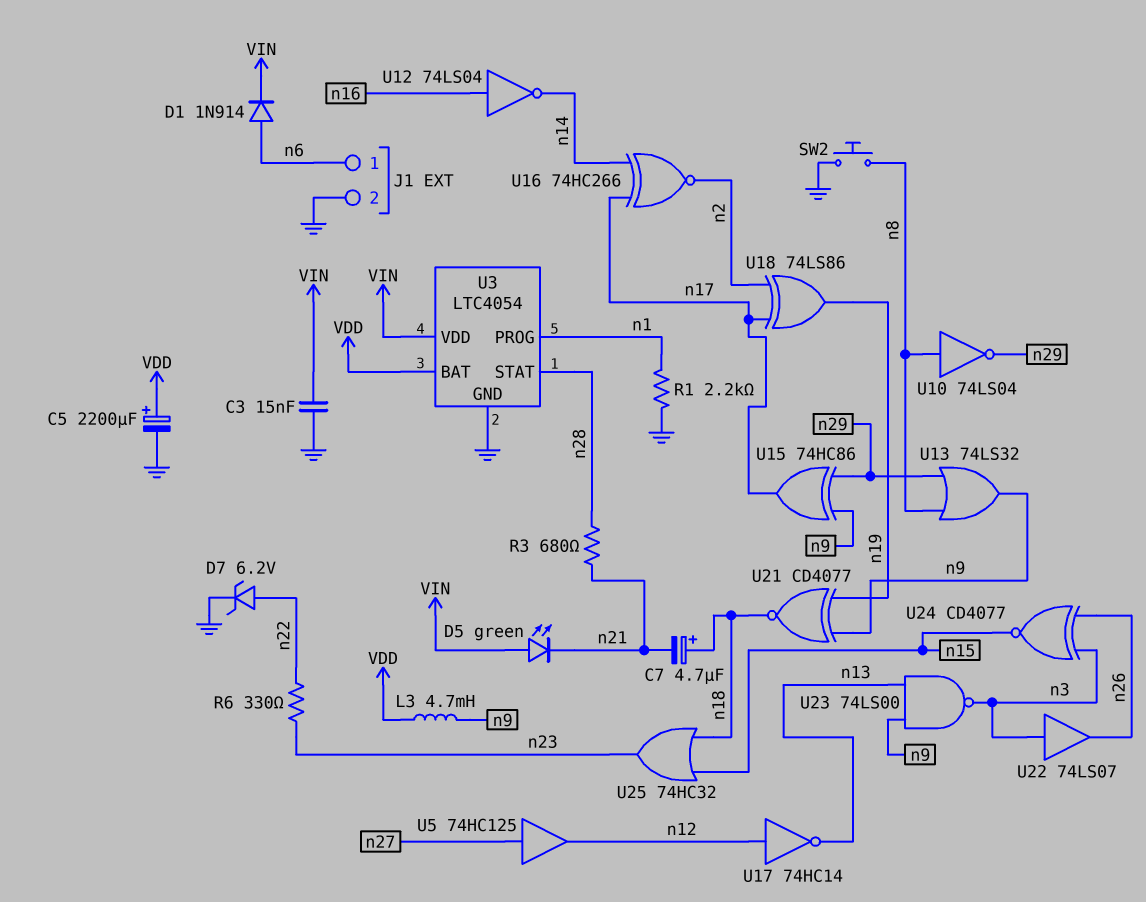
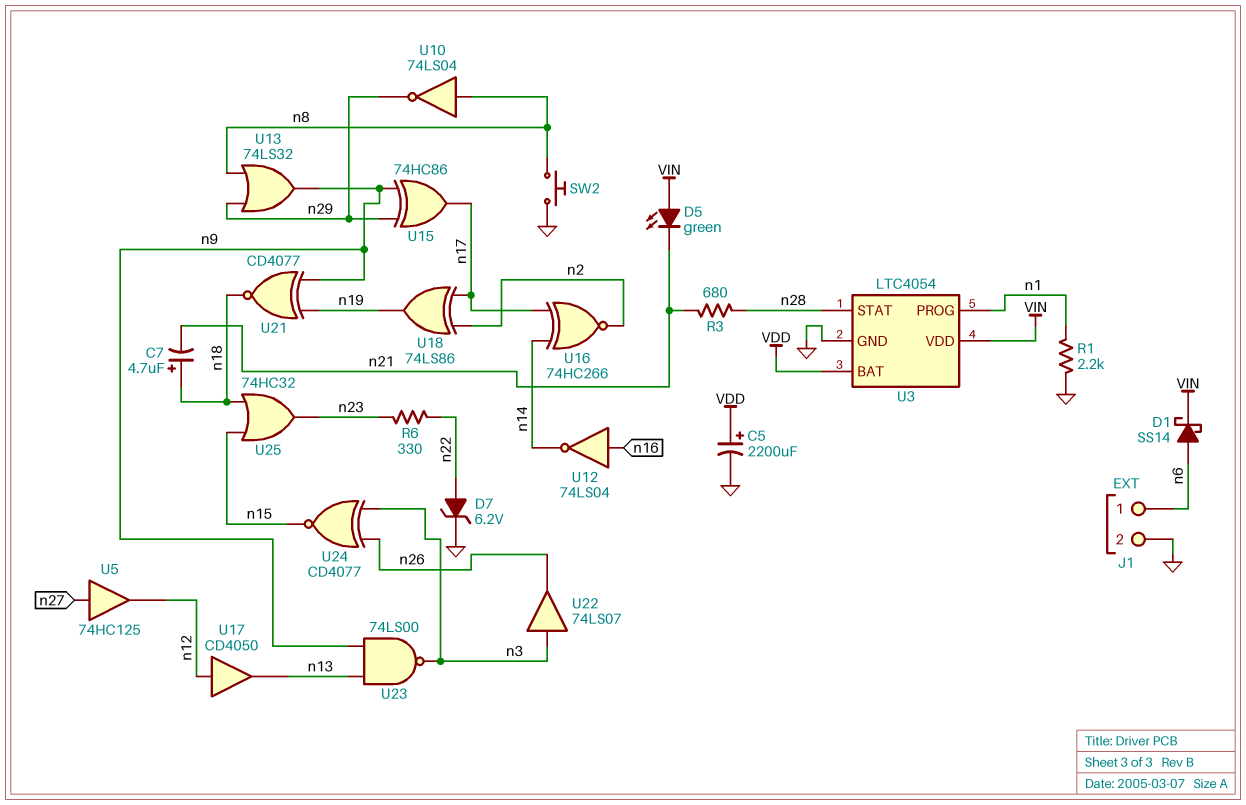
C3: 15nF (GND, VIN) -> none
D1: diode 1N914 (A n6, K VIN) -> schottky SS14 (A n6, K VIN)
L3: 4.7mH (VDD, n9) -> none
U17: NOT 74HC14 (in n12, out n13) -> buffer CD4050 (in n12, out n13)

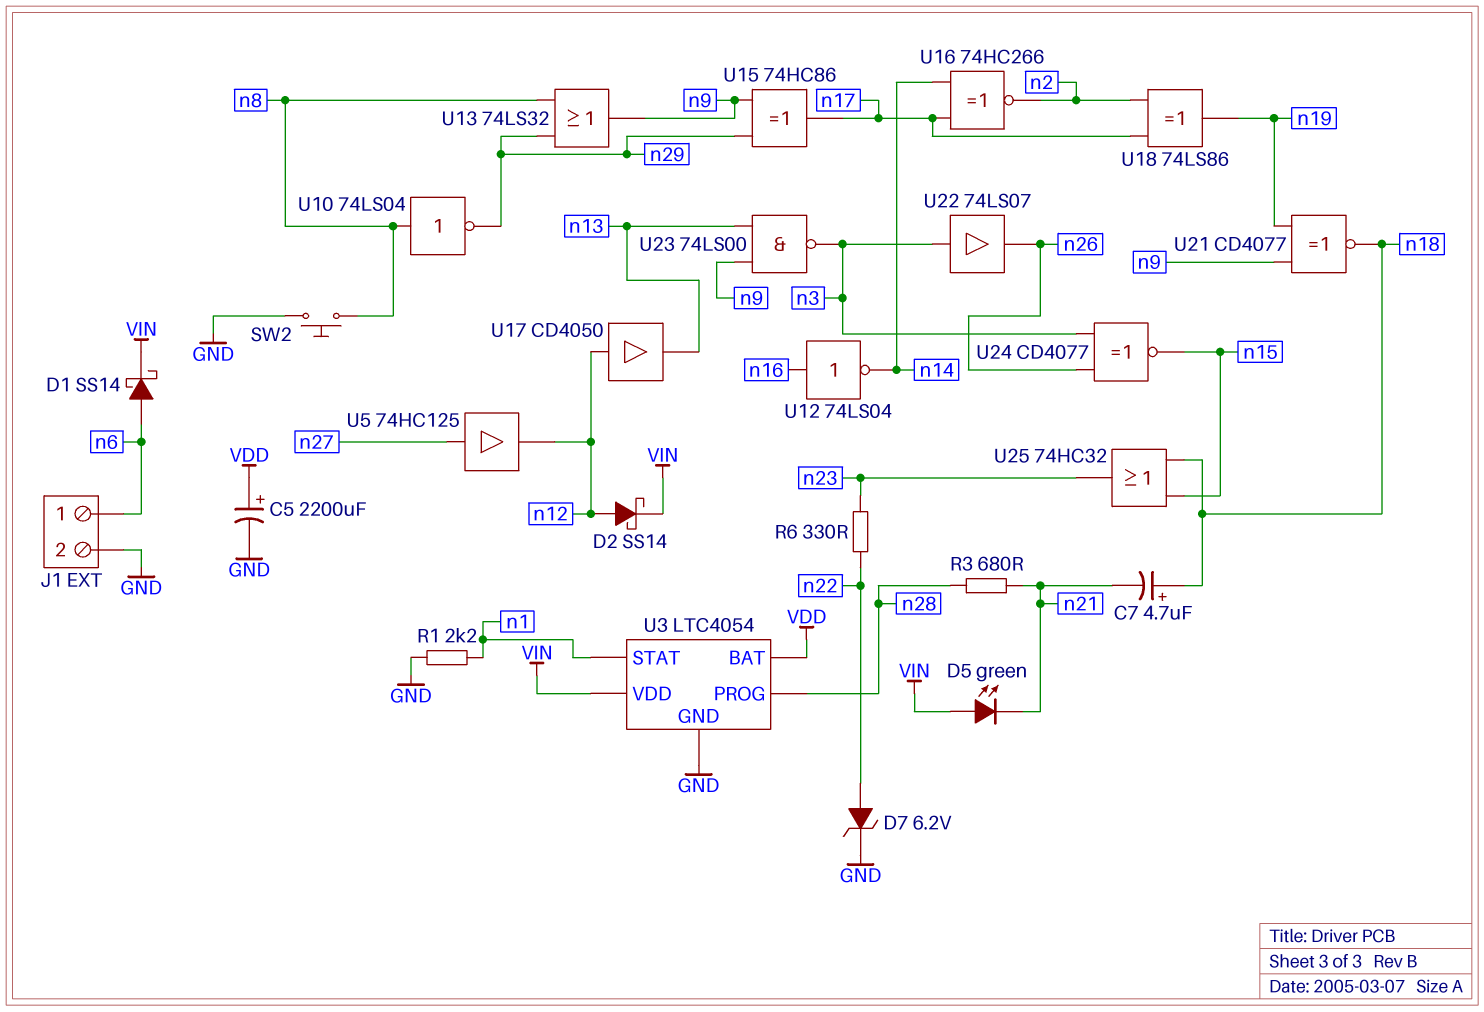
D2: none -> schottky SS14 (A n12, K VIN)
U3 pin PROG: n1 -> n28
U3 pin STAT: n28 -> n1

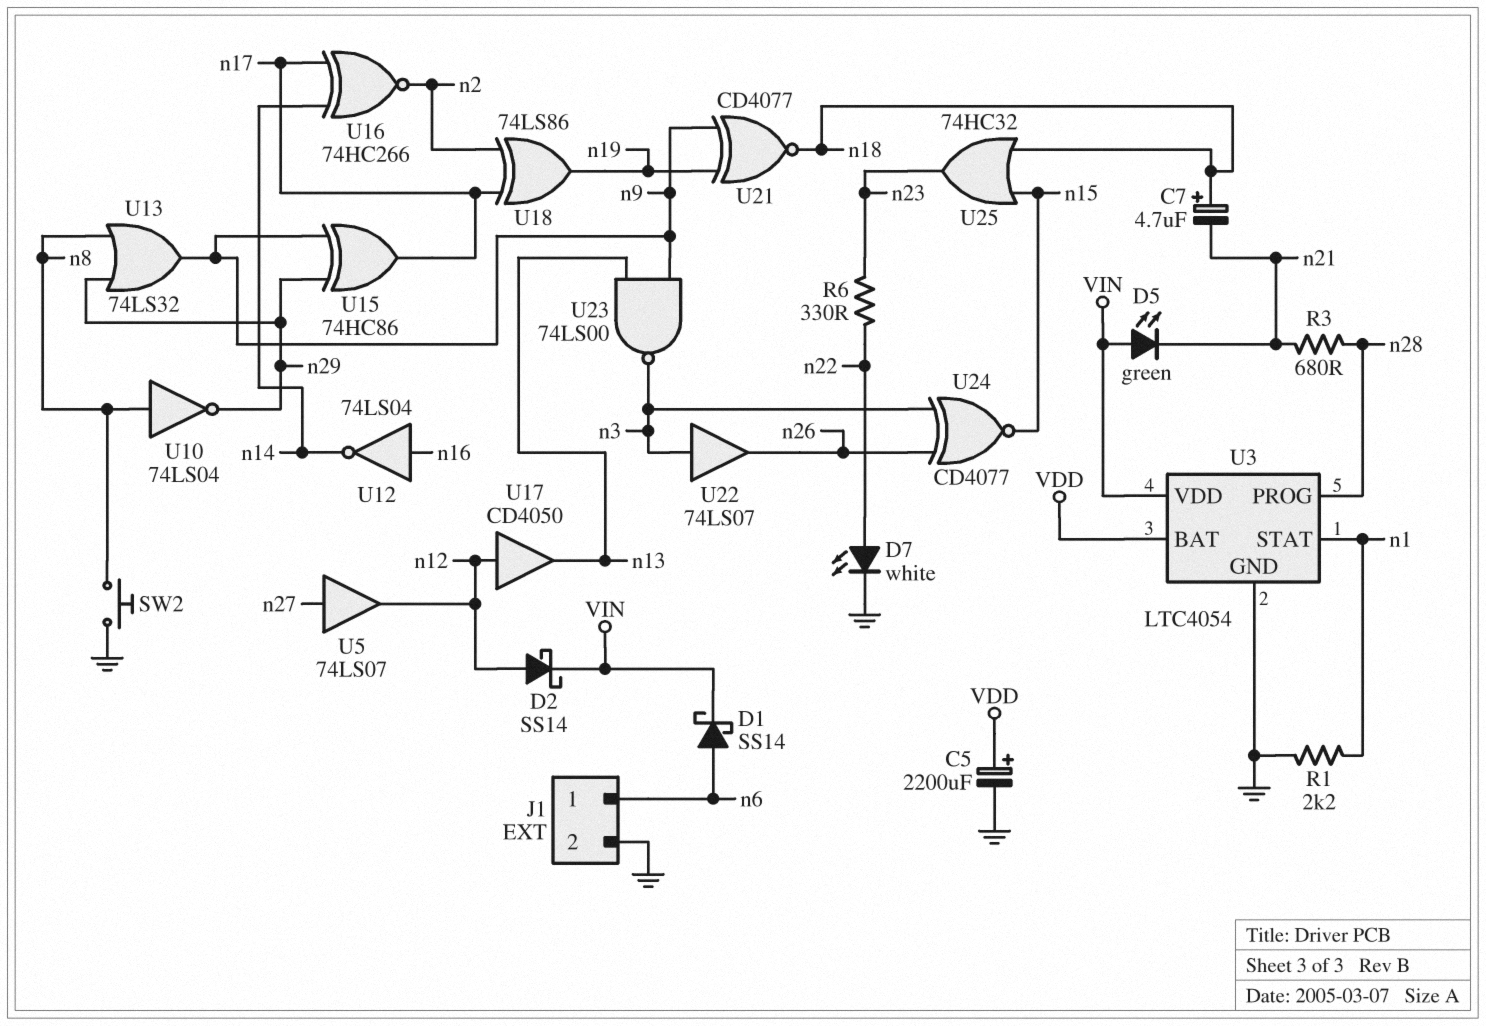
D7: zener 6.2V (A n22, K GND) -> LED white (A n22, K GND)
U5: buffer 74HC125 (in n27, out n12) -> buffer 74LS07 (in n27, out n12)

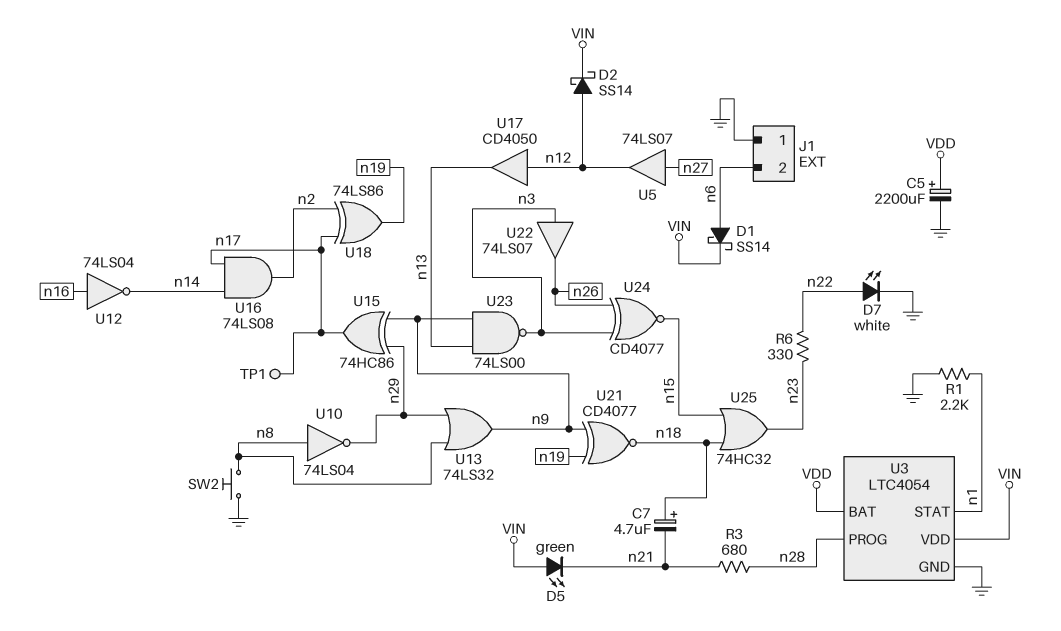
J1 pin 1: n6 -> GND
J1 pin 2: GND -> n6
TP1: none -> test point (n17)
U16: XNOR 74HC266 (in n14, in n17, out n2) -> AND 74LS08 (in n14, in n17, out n2)

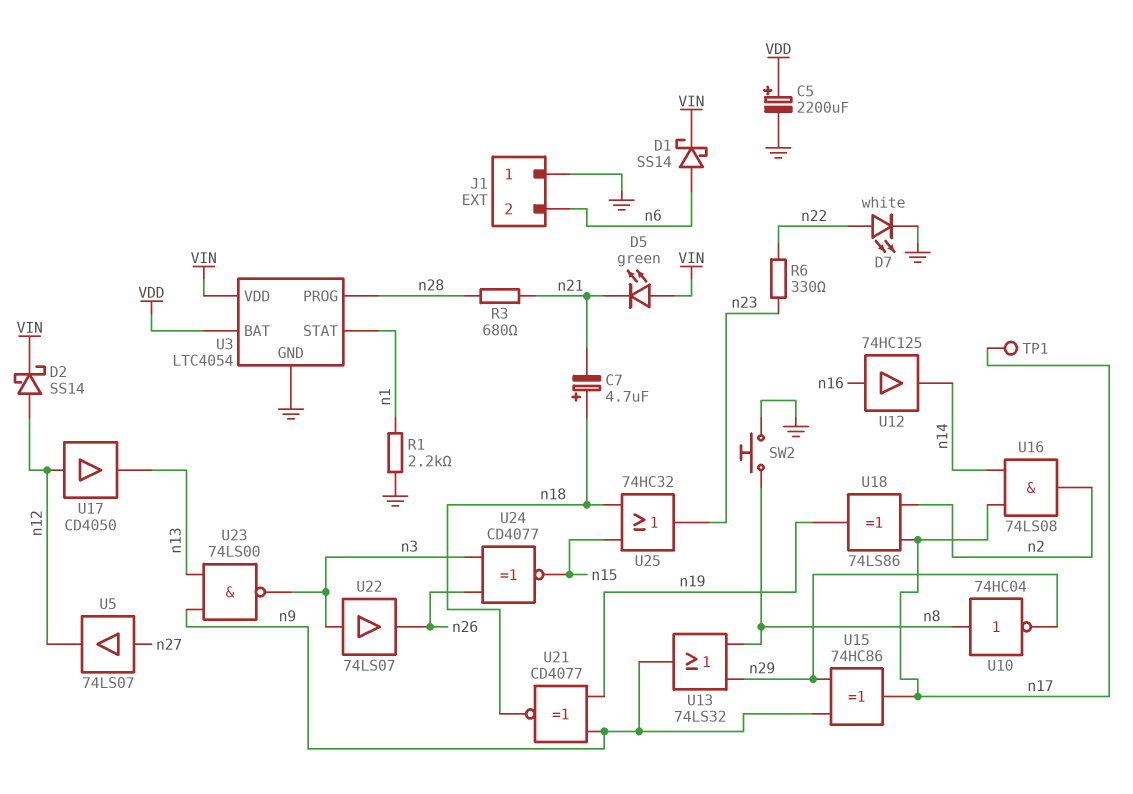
U10: NOT 74LS04 (in n8, out n29) -> NOT 74HC04 (in n8, out n29)
U12: NOT 74LS04 (in n16, out n14) -> buffer 74HC125 (in n16, out n14)

